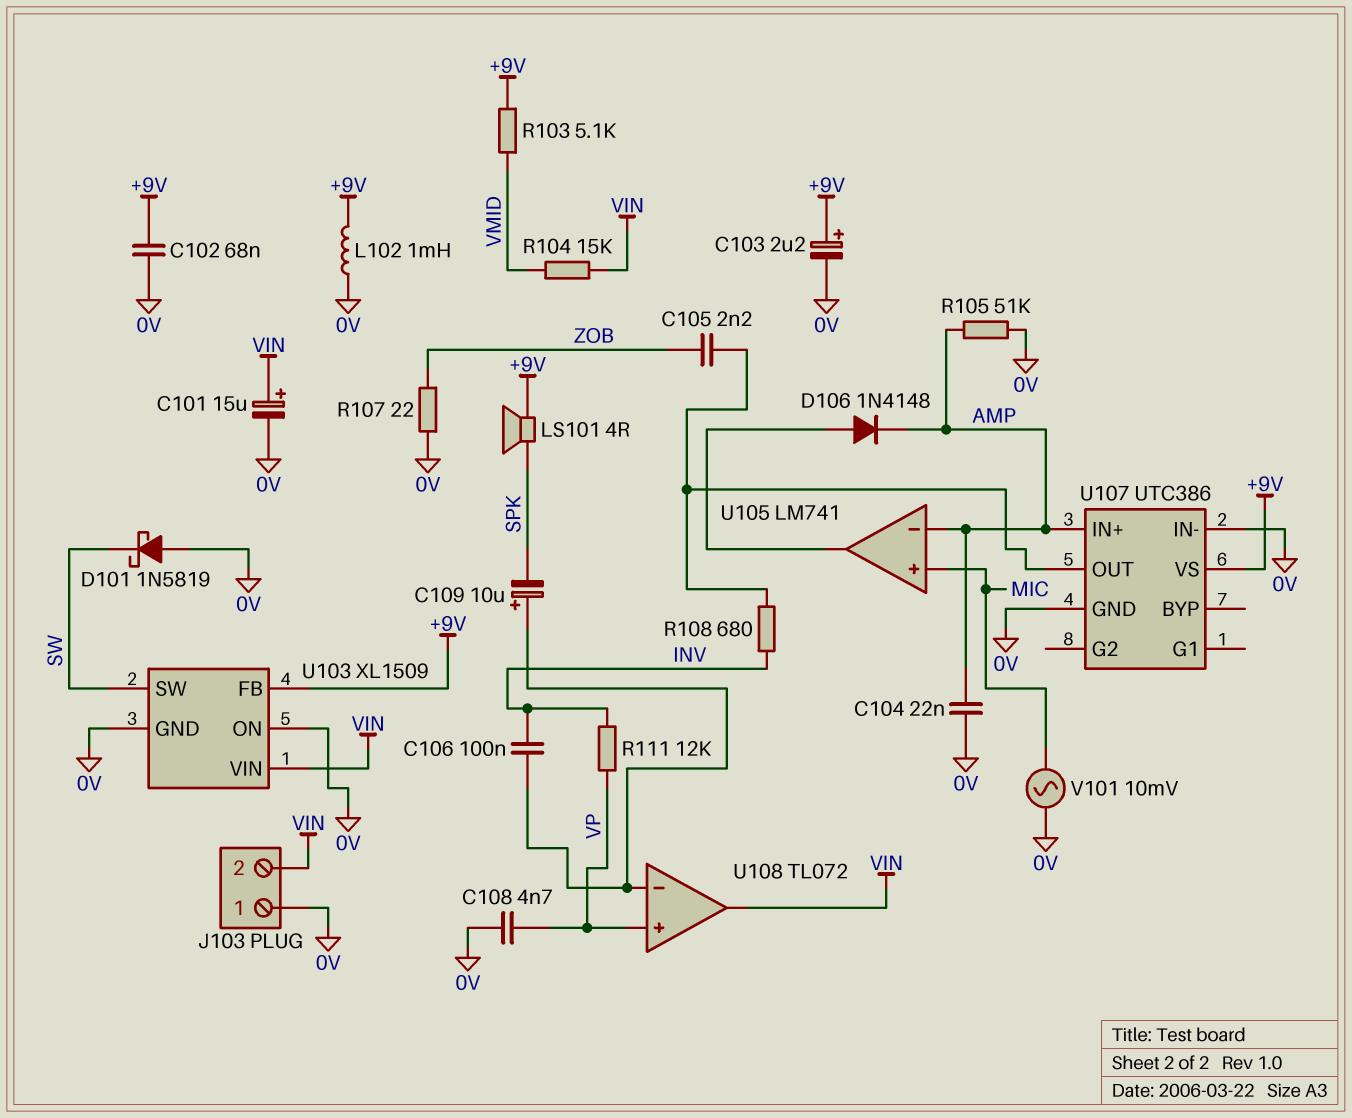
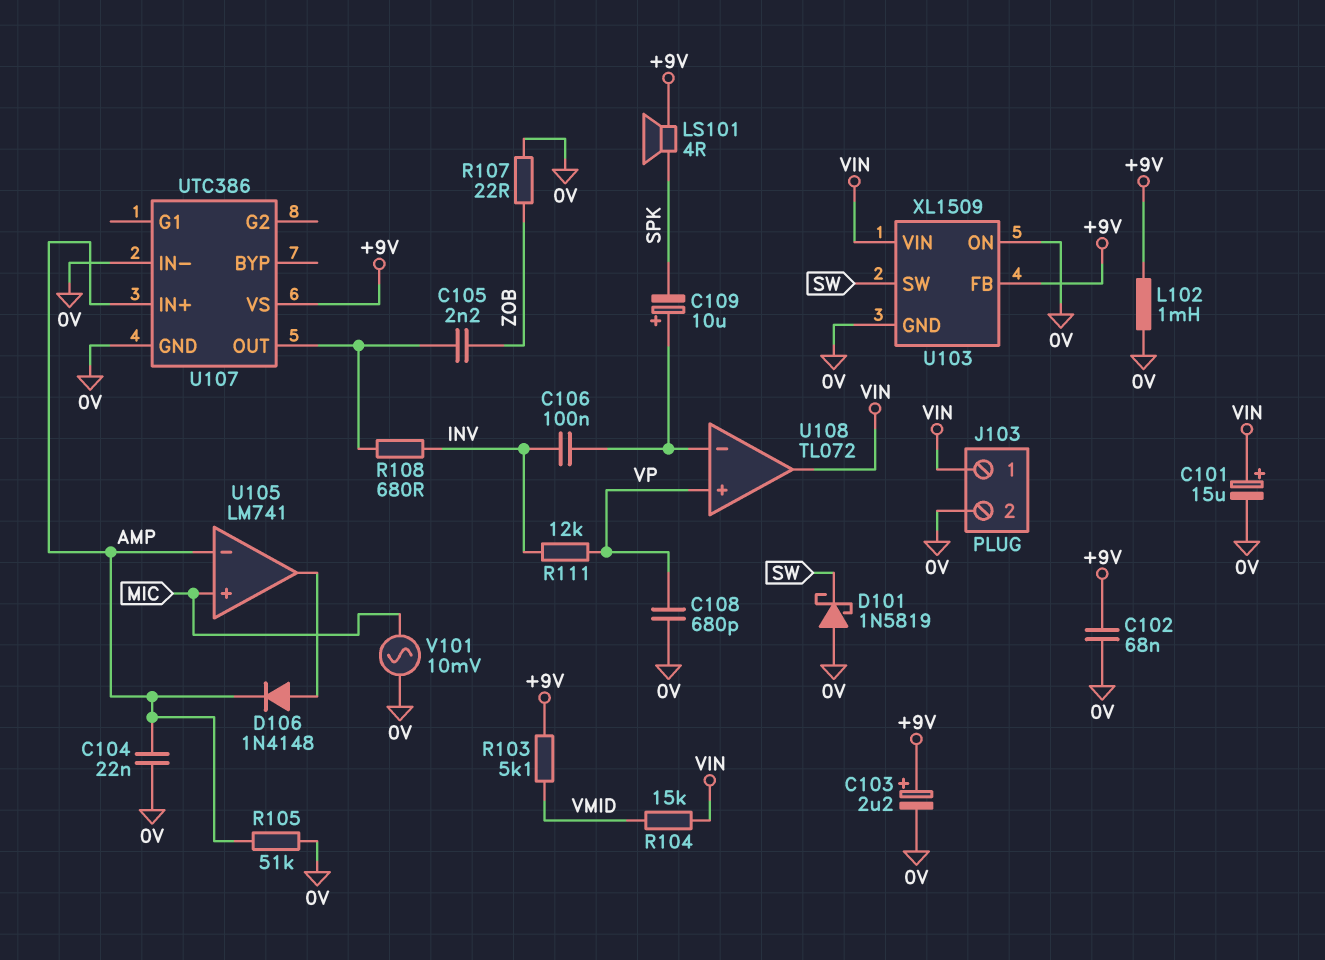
C108: 4.7nF (0V, VP) -> 680pF (0V, VP)
J103 pin 1: 0V -> VIN
J103 pin 2: VIN -> 0V

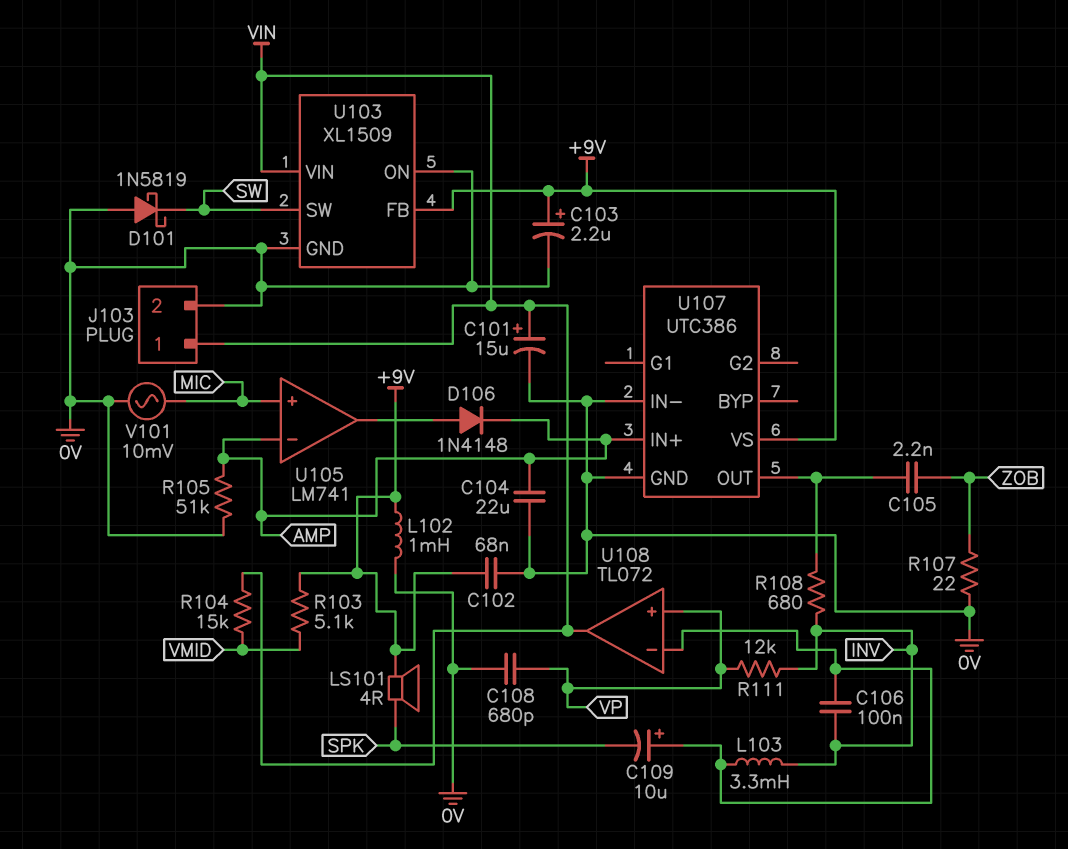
C104: 22nF (0V, AMP) -> 22uF (0V, AMP)
L103: none -> 3.3mH (INV, U108/in-)

